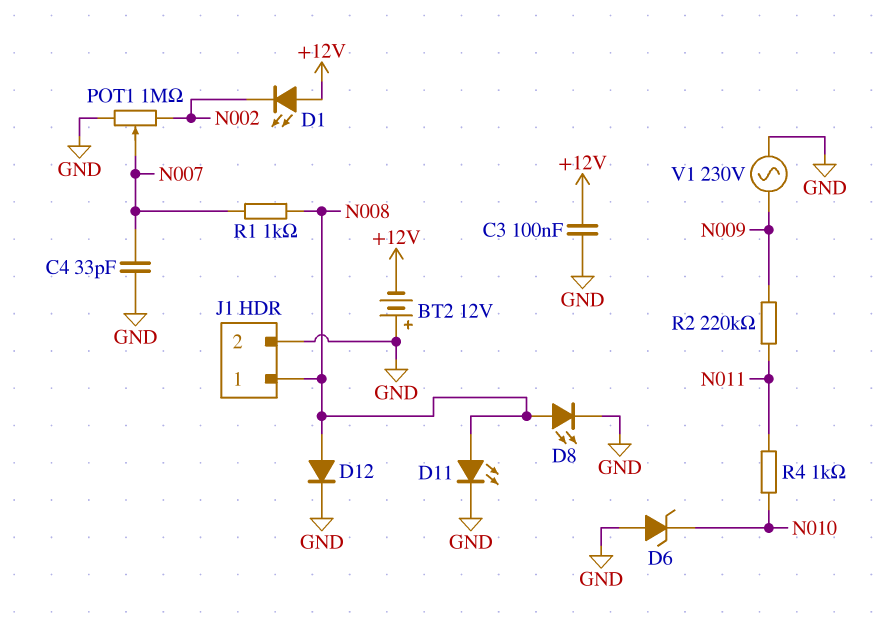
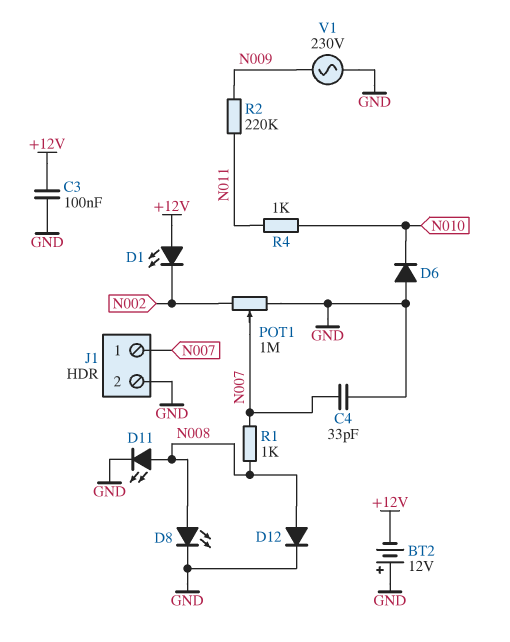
D6: zener (A GND, K N010) -> diode (A GND, K N010)
J1 pin 1: N008 -> N007

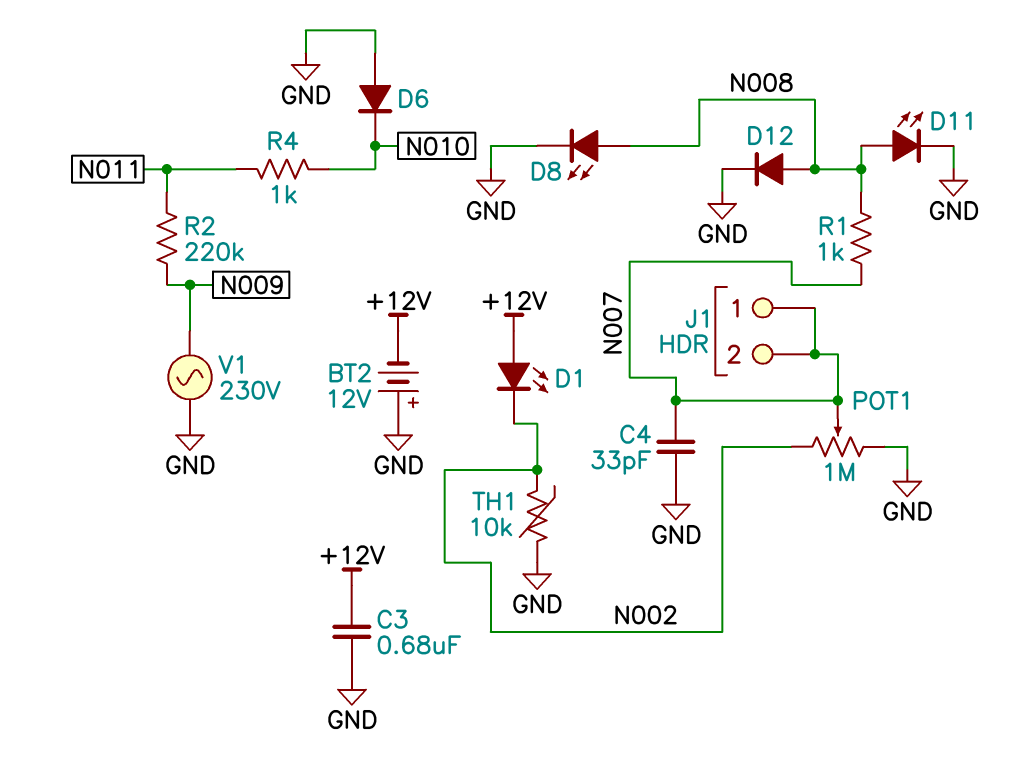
C3: 100nF (+12V, GND) -> 680nF (+12V, GND)
J1 pin 2: GND -> N007
TH1: none -> 10k (GND, N002)

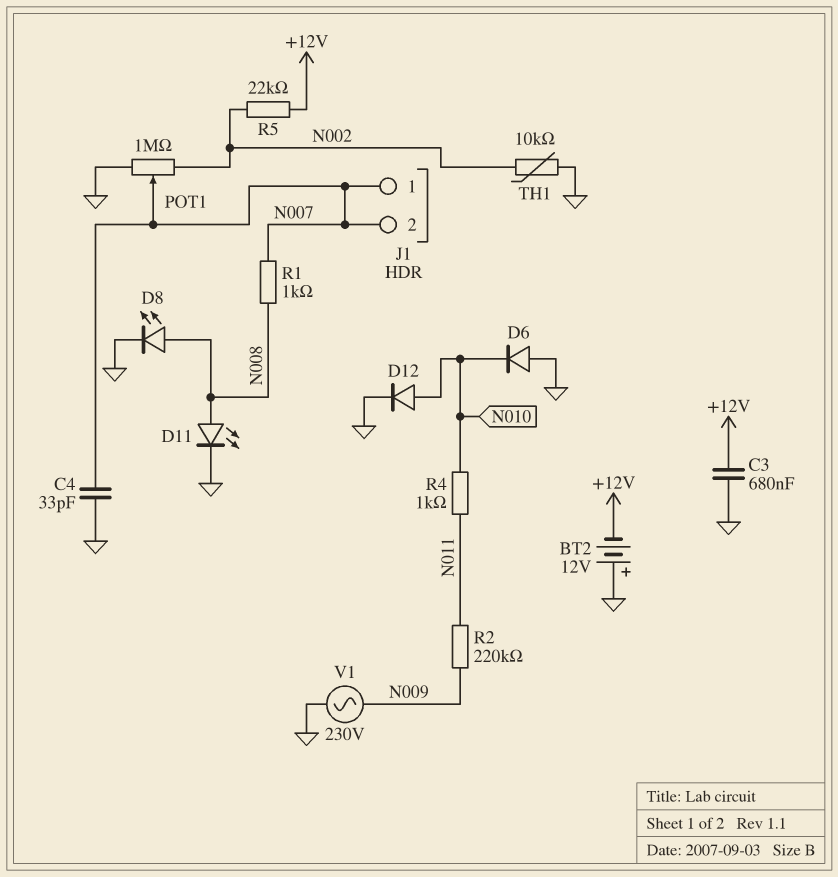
D1: LED (A +12V, K N002) -> none
D12: diode (A N008, K GND) -> diode (A N010, K GND)
R5: none -> 22k (+12V, N002)

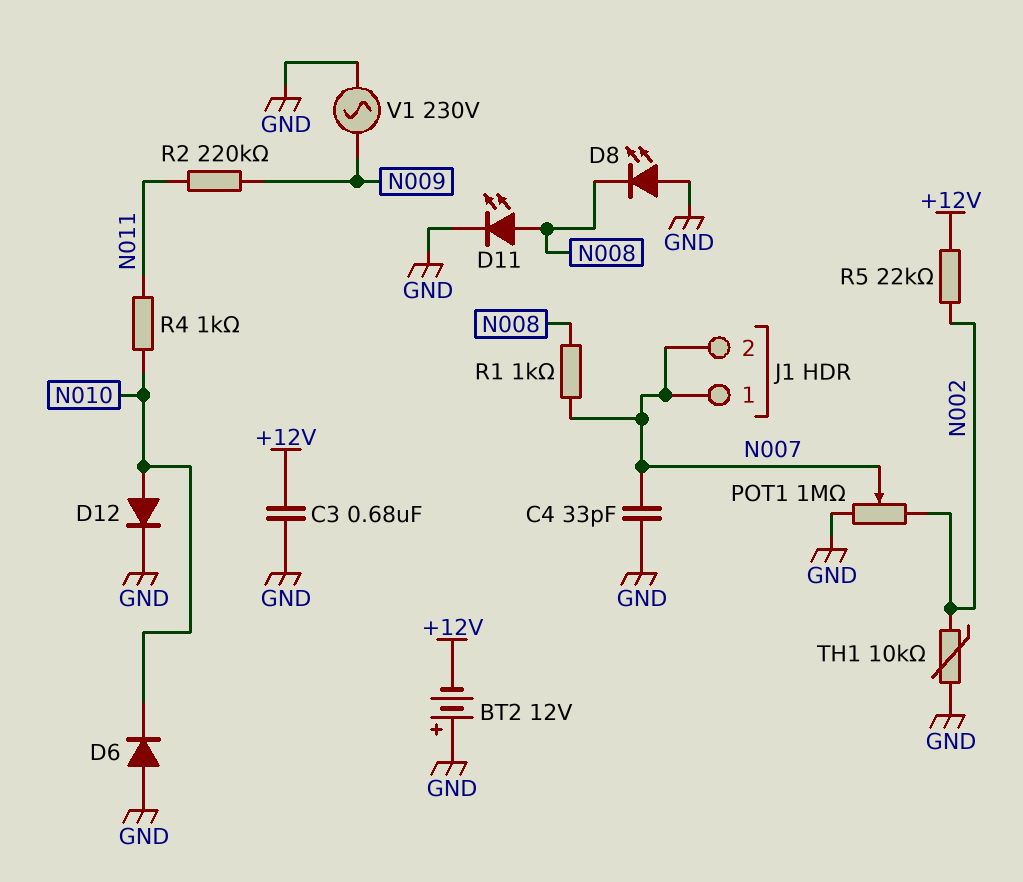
D8: LED (A N008, K GND) -> LED (A GND, K N008)

